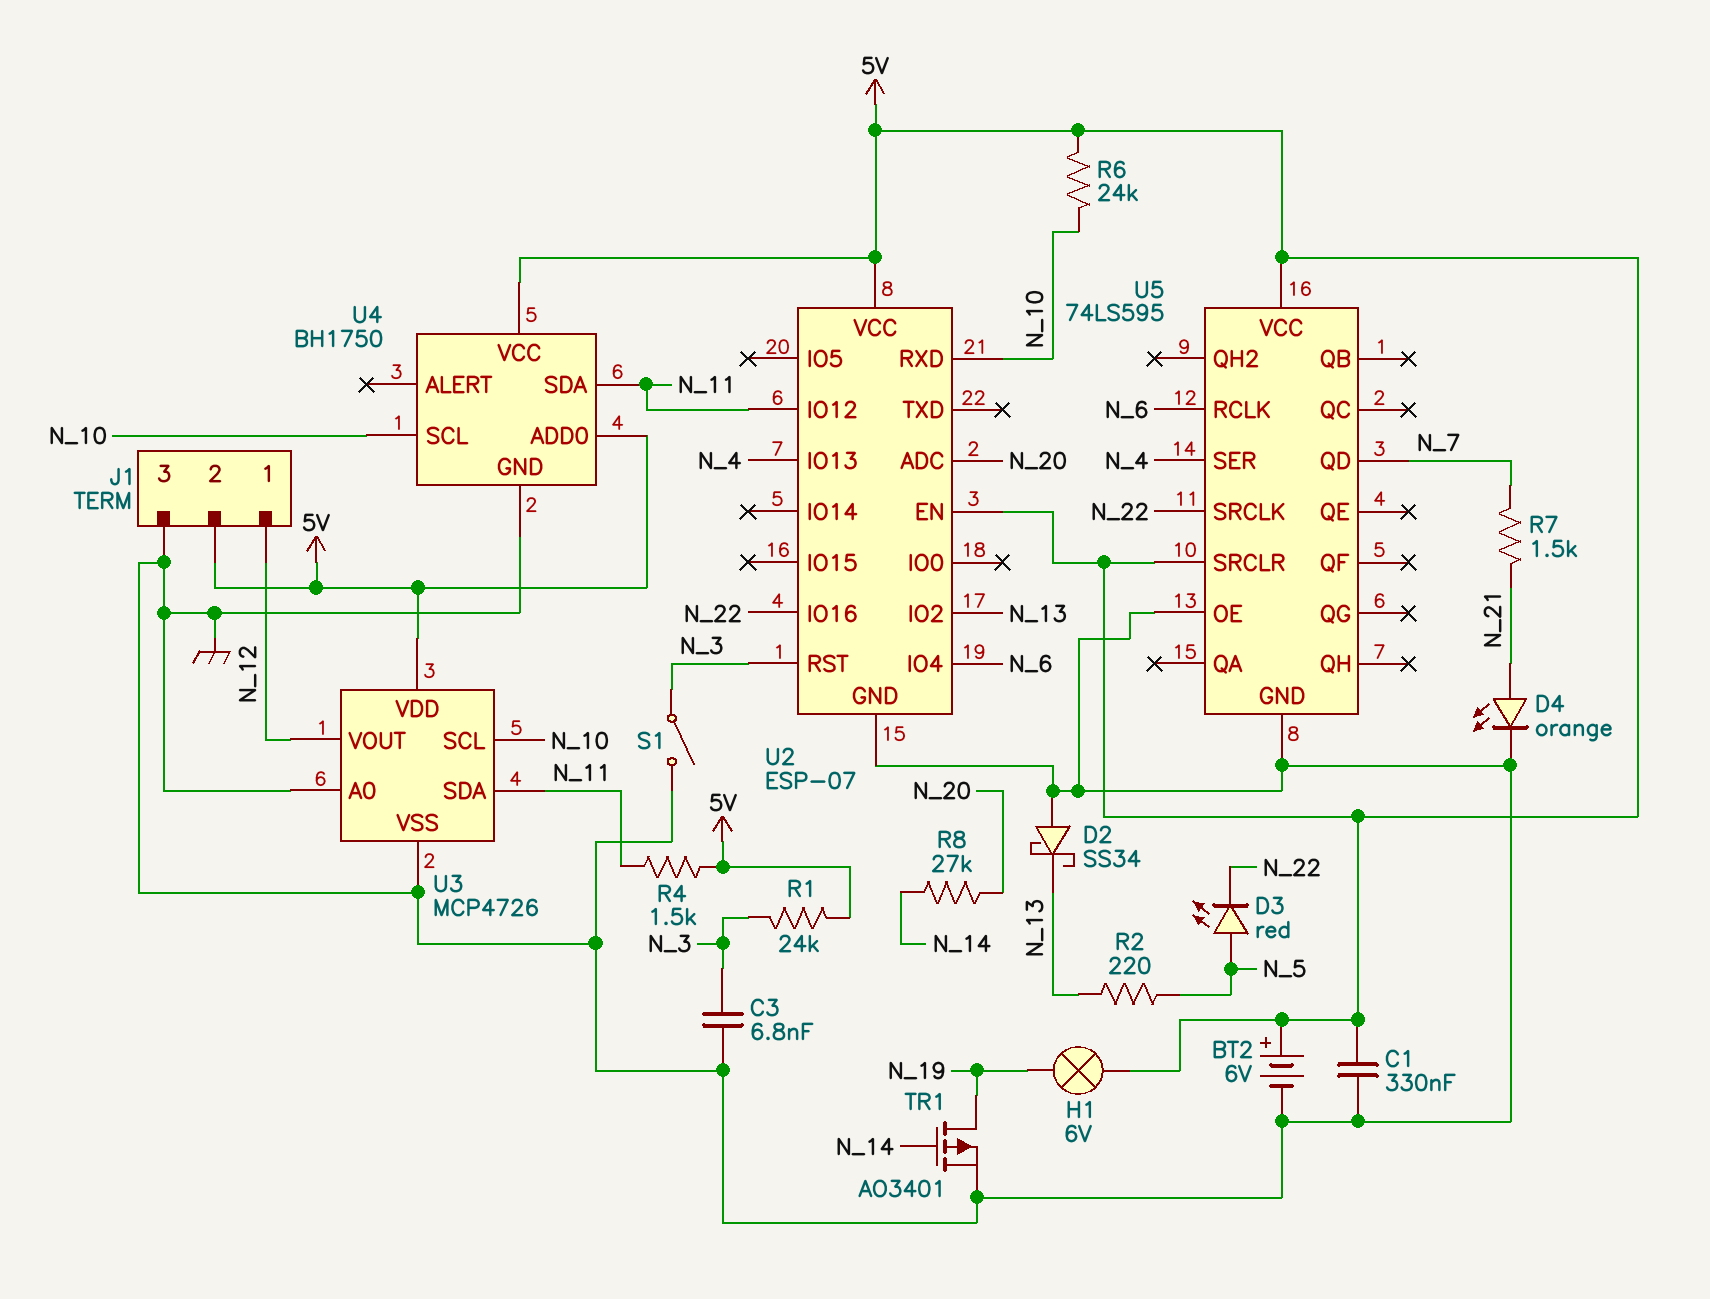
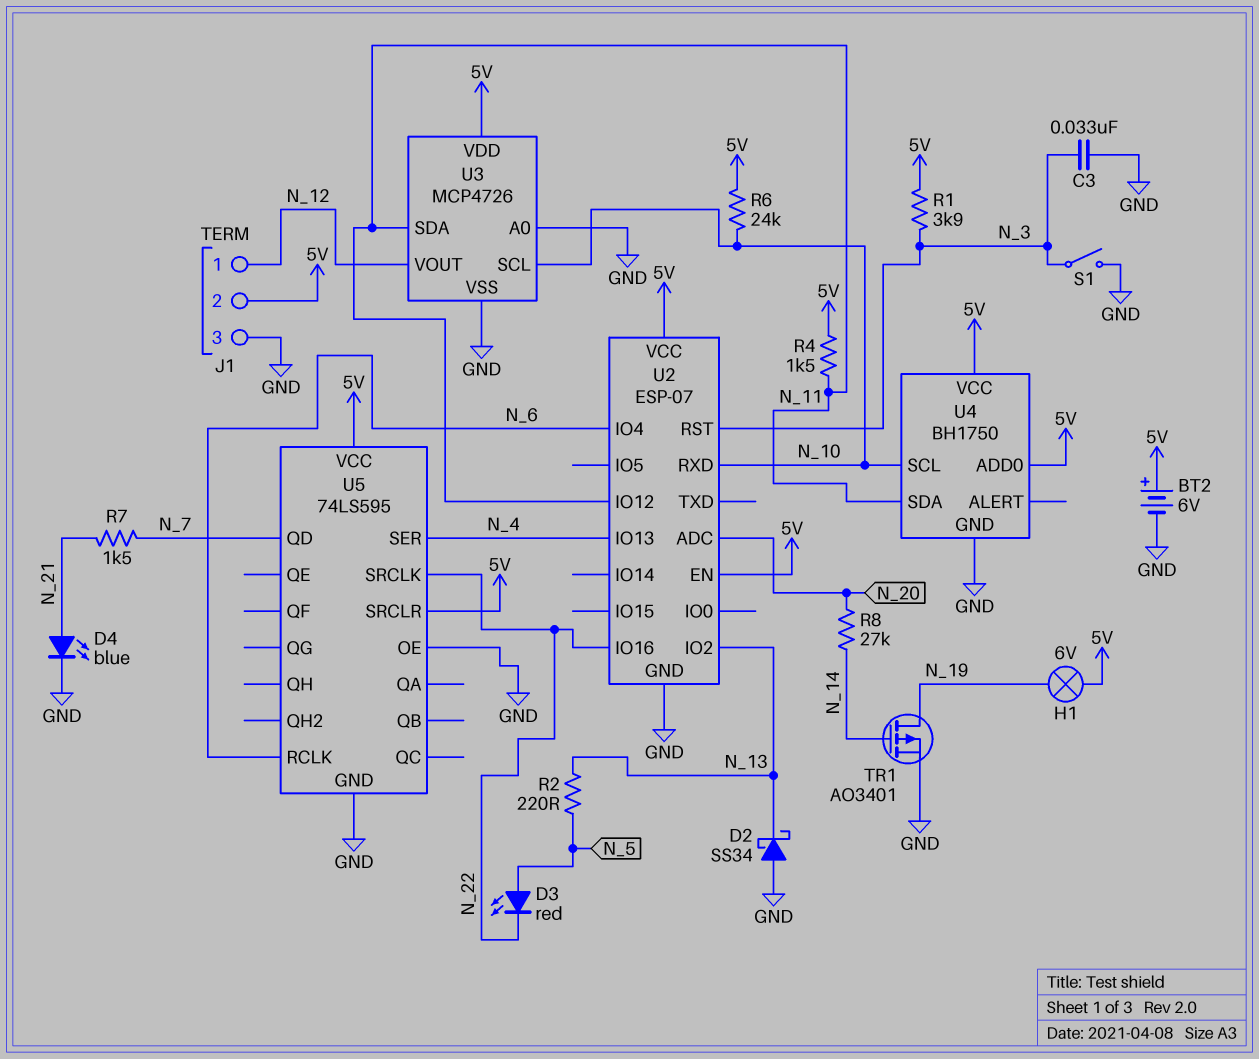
C1: 330nF (5V, GND) -> none
C3: 6.8nF (GND, N_3) -> 33nF (GND, N_3)
D4: LED orange (A N_21, K GND) -> LED blue (A N_21, K GND)
R1: 24k (5V, N_3) -> 3.9k (5V, N_3)

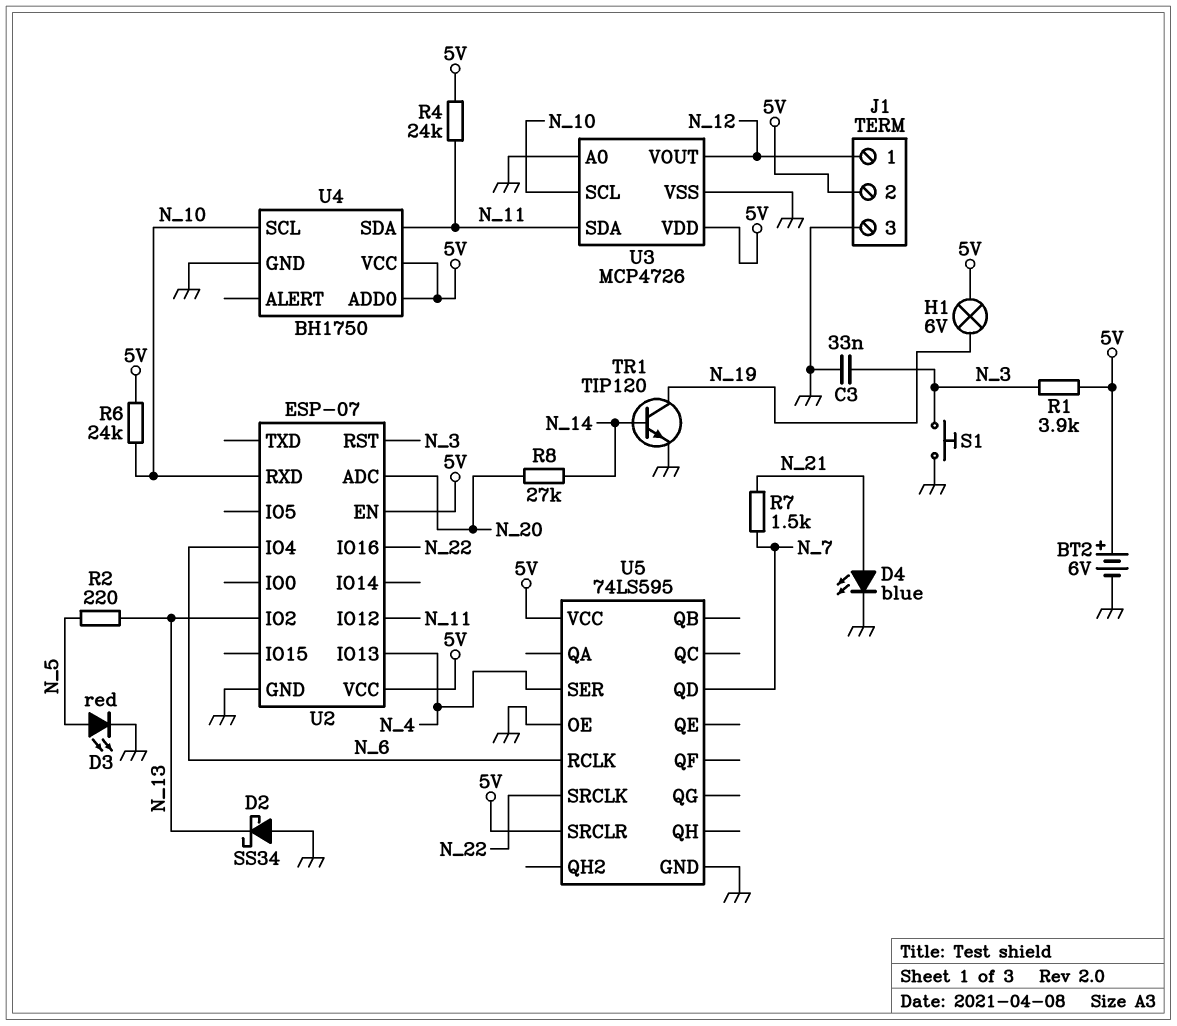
D3: LED red (A N_5, K N_22) -> LED red (A N_5, K GND)
R4: 1.5k (5V, N_11) -> 24k (5V, N_11)
S1: switch (GND, N_3) -> button (GND, N_3)
TR1: PMOS AO3401 (G N_14, D N_19, S GND) -> NPN TIP120 (B N_14, C N_19, E GND)

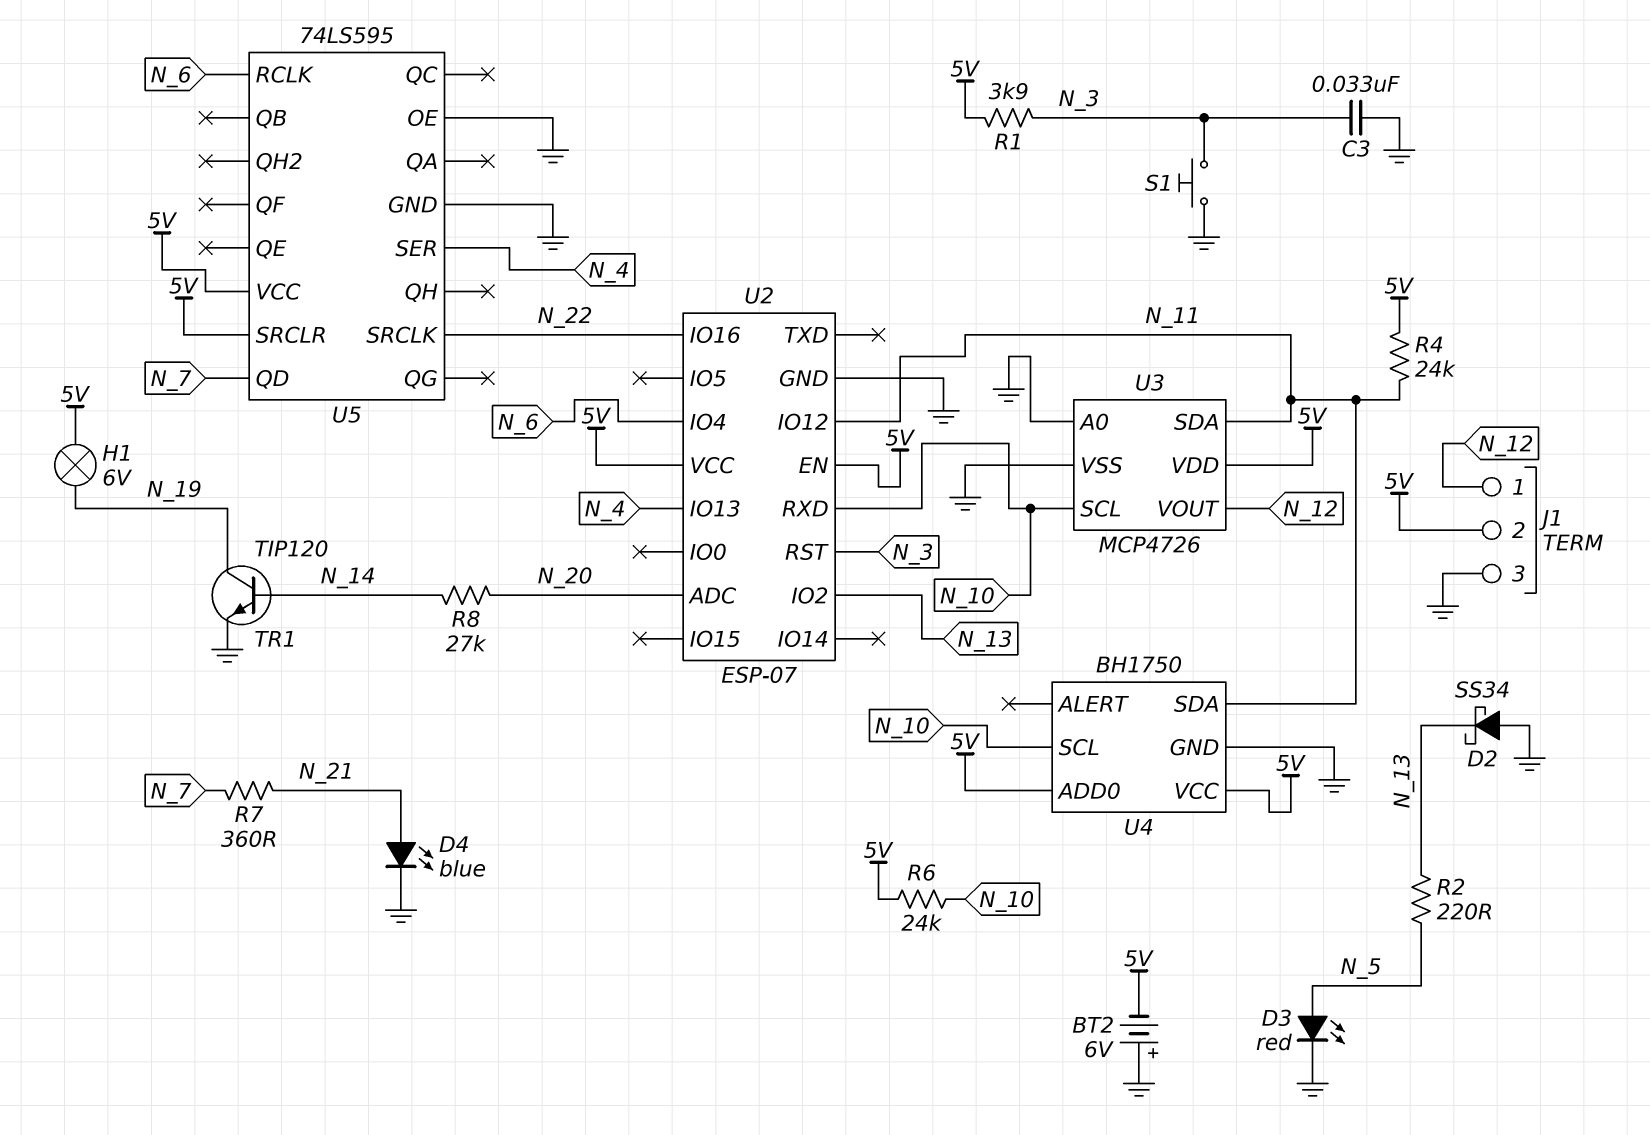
BT2: 6V (plus 5V, minus GND) -> 6V (plus GND, minus 5V)
R7: 1.5k (N_7, N_21) -> 360 (N_7, N_21)

